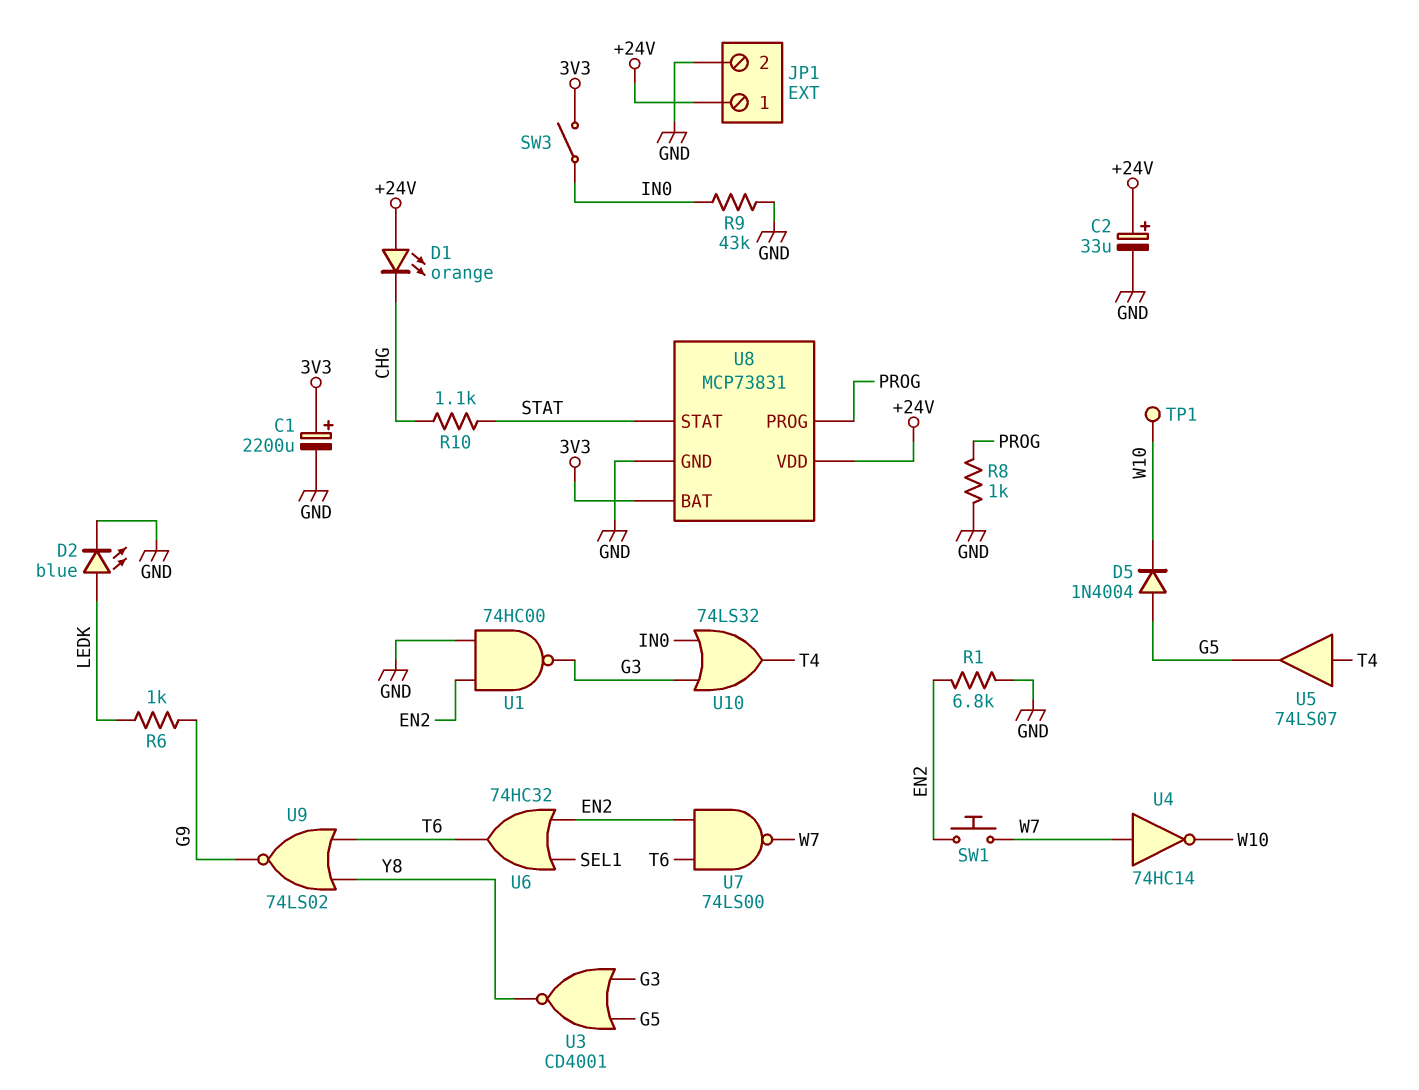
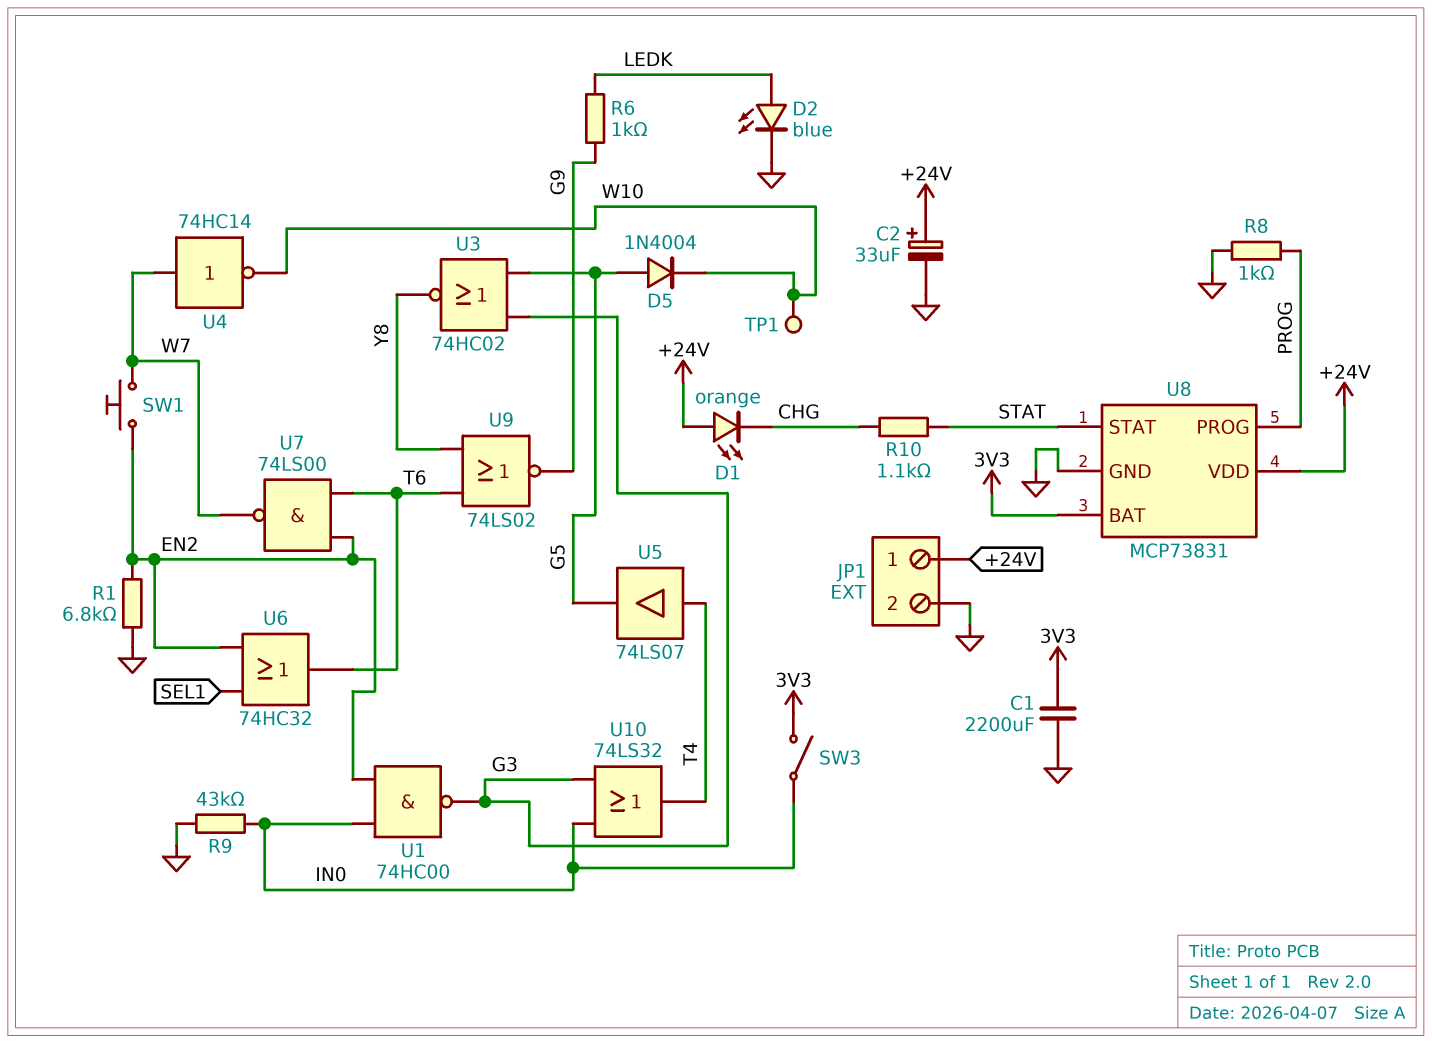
C1: 2200uF (plus 3V3, minus GND) -> 2200uF (3V3, GND)
U1: NAND 74HC00 (in EN2, in GND, out G3) -> NAND 74HC00 (in EN2, in IN0, out G3)
U3: NOR CD4001 (in G3, in G5, out Y8) -> NOR 74HC02 (in G3, in G5, out Y8)

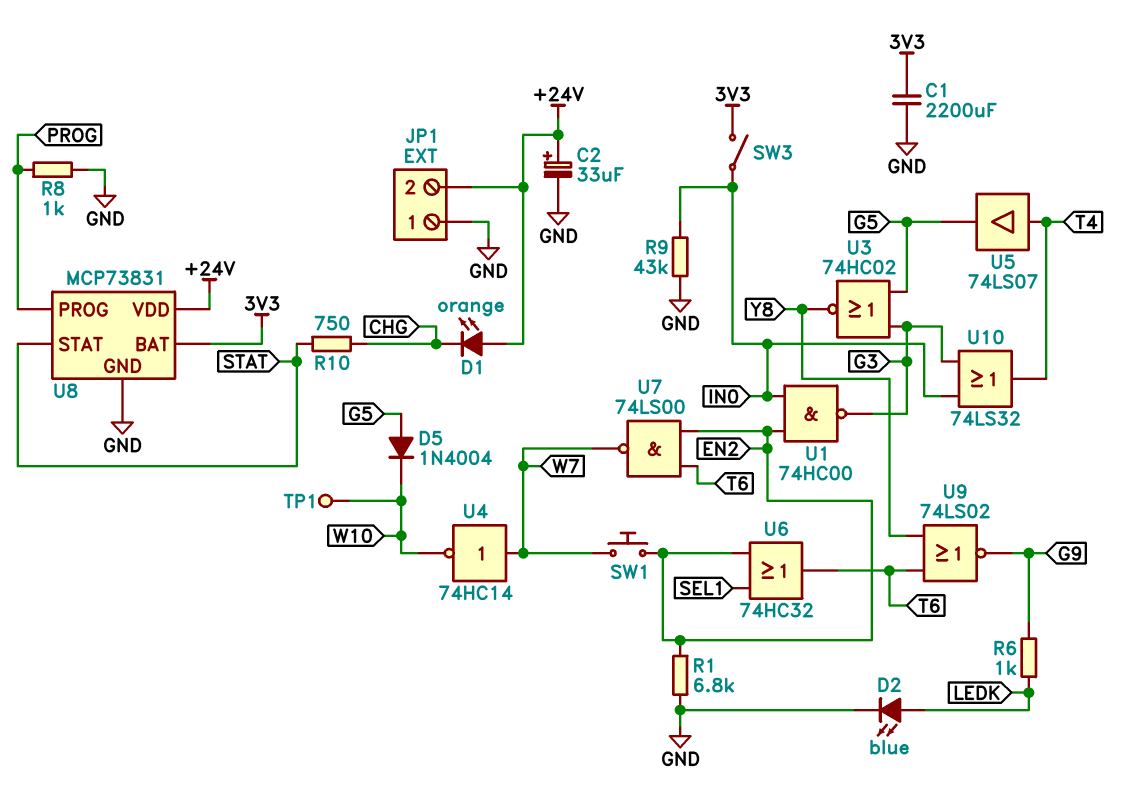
JP1 pin 1: +24V -> GND
JP1 pin 2: GND -> +24V
R10: 1.1k (CHG, STAT) -> 750 (CHG, STAT)

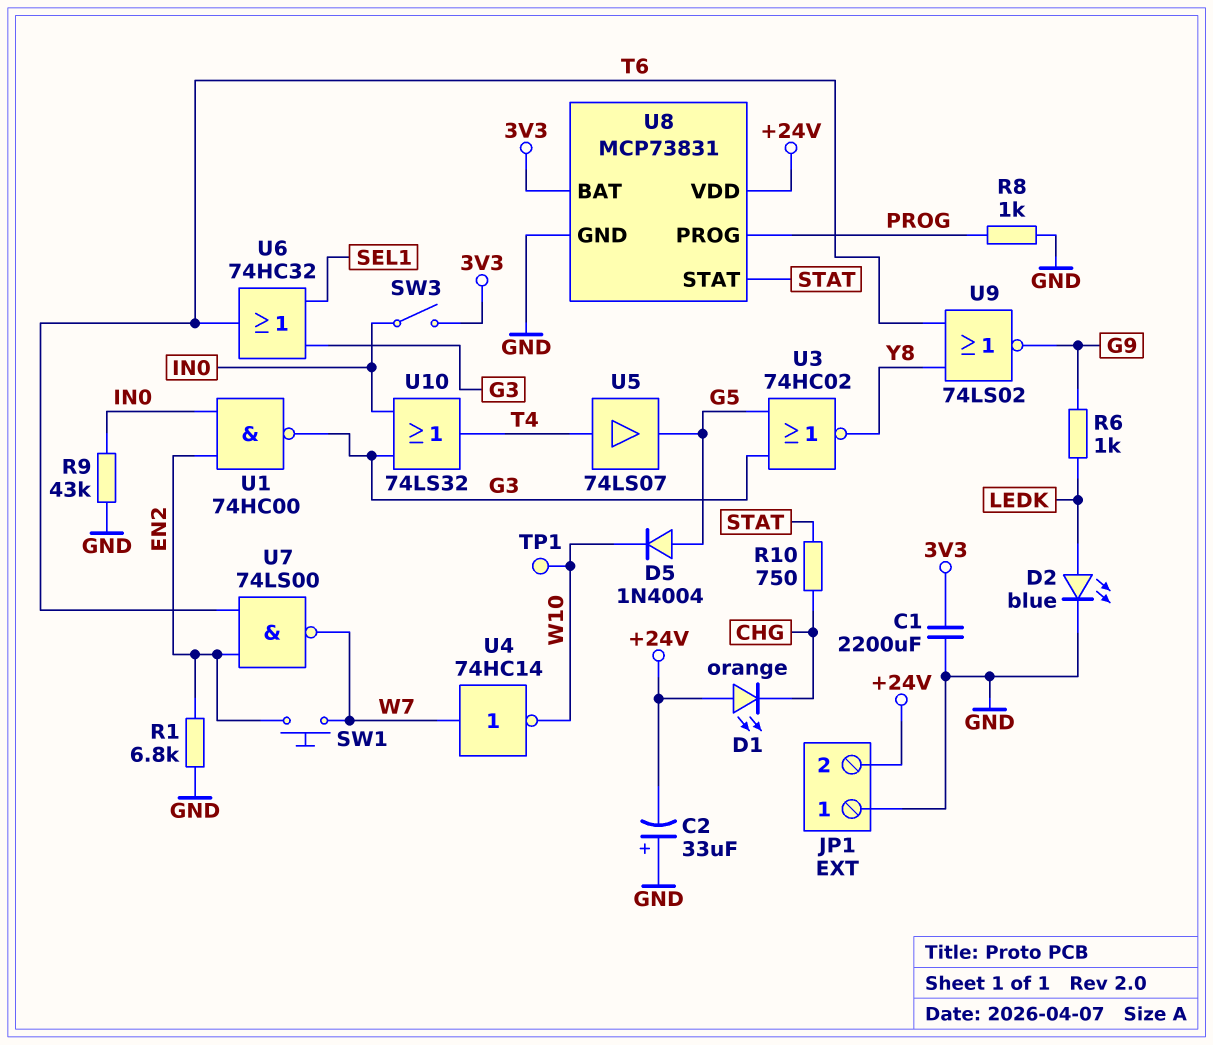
C2: 33uF (plus +24V, minus GND) -> 33uF (plus GND, minus +24V)
U6: OR 74HC32 (in EN2, in SEL1, out T6) -> OR 74HC32 (in G3, in SEL1, out T6)

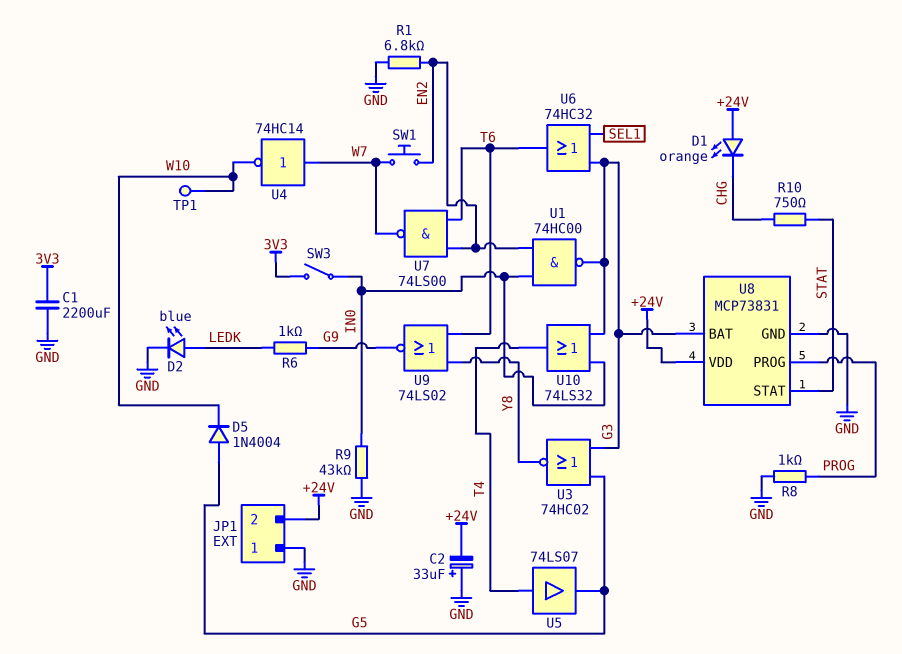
U8 pin BAT: 3V3 -> G3

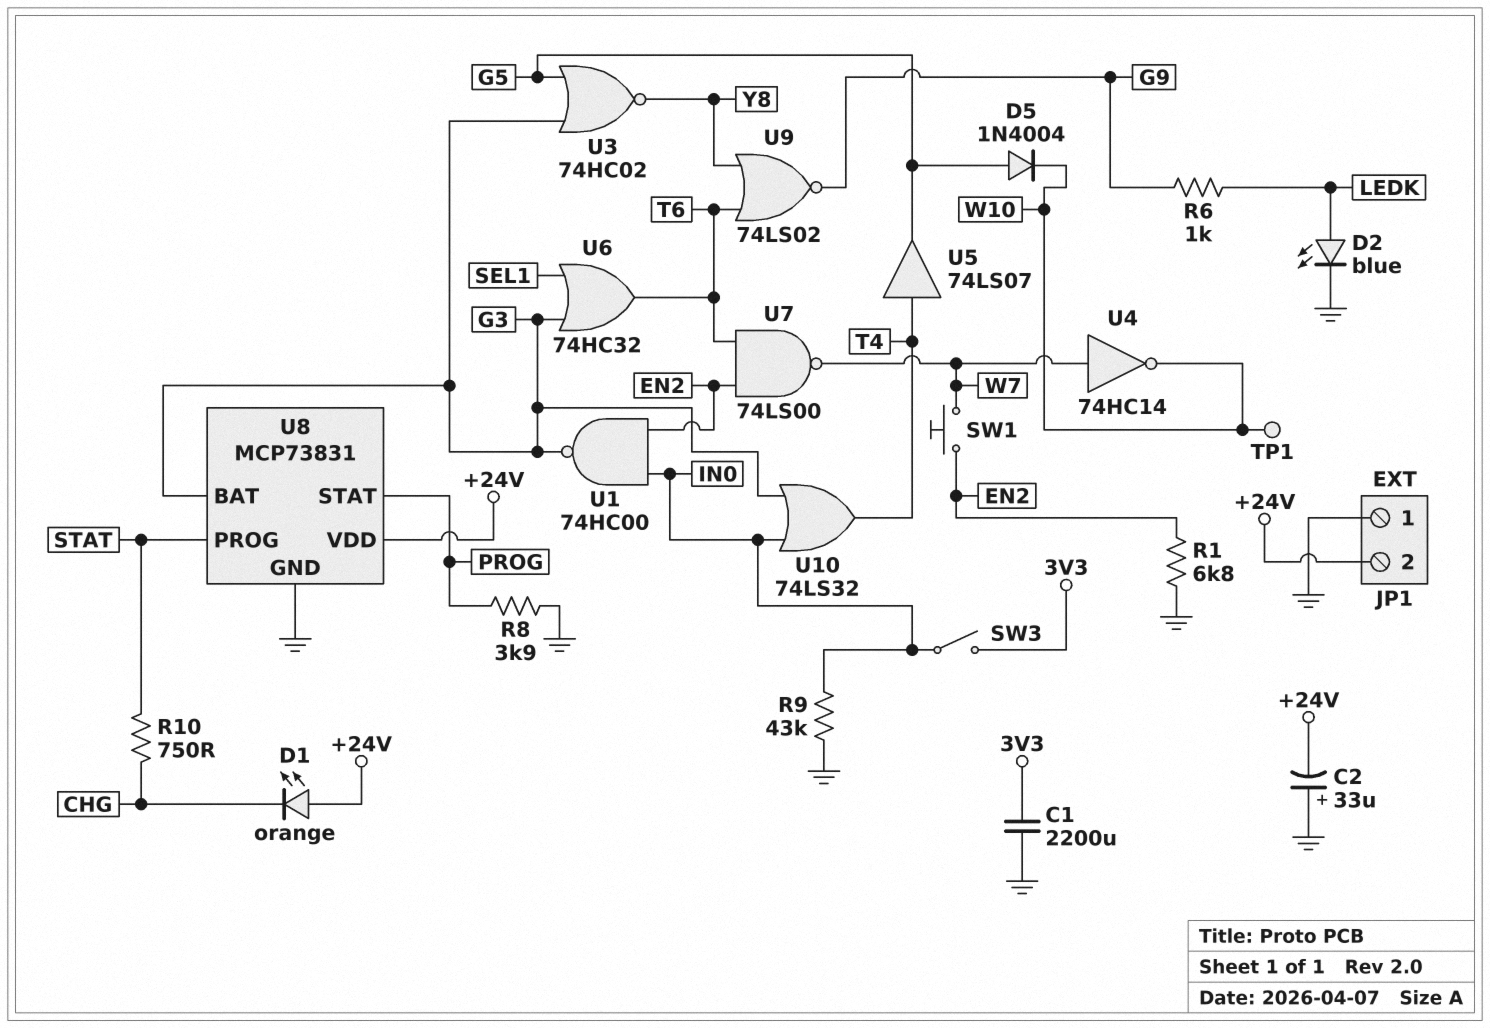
R8: 1k (GND, PROG) -> 3.9k (GND, PROG)
U8 pin PROG: PROG -> STAT
U8 pin STAT: STAT -> PROG

